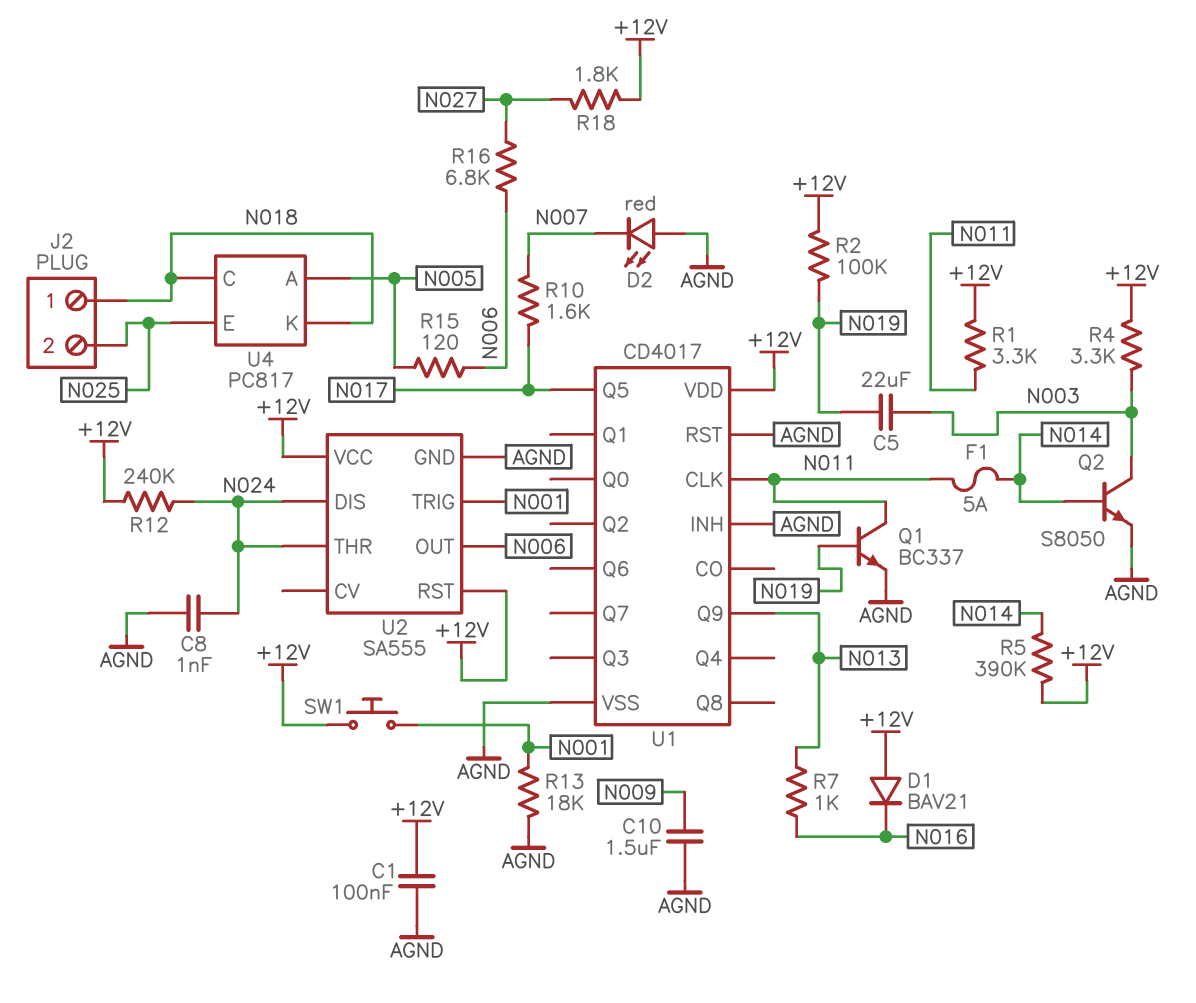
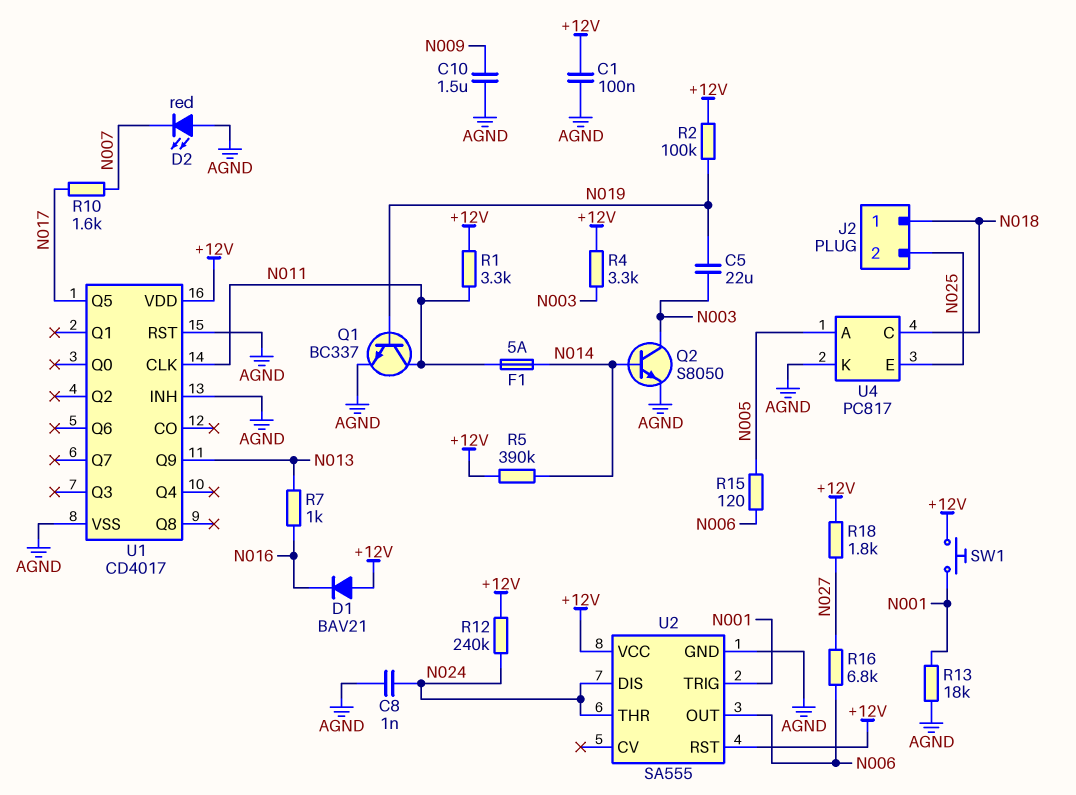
U4 pin K: N018 -> AGND

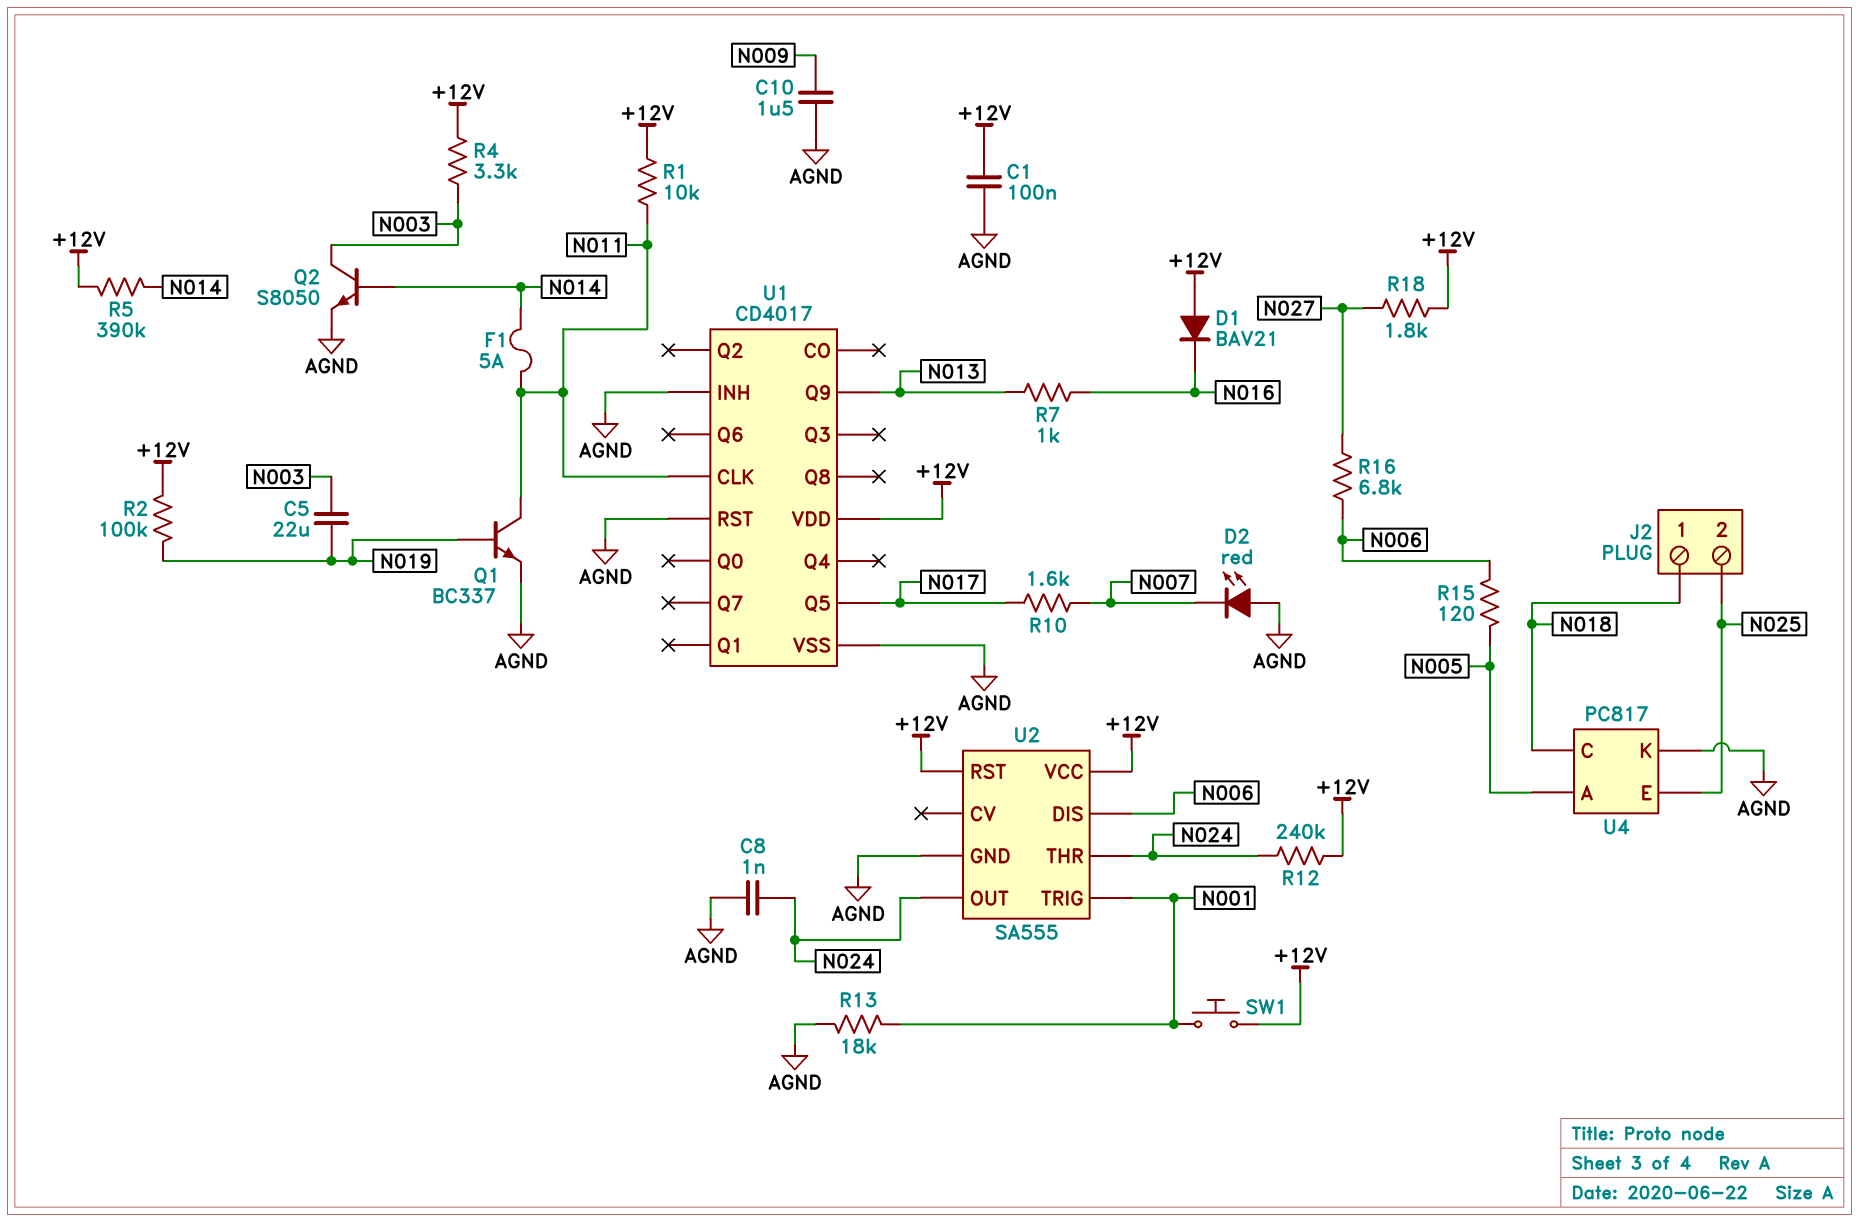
R1: 3.3k (+12V, N011) -> 10k (+12V, N011)
U2 pin DIS: N024 -> N006
U2 pin OUT: N006 -> N024

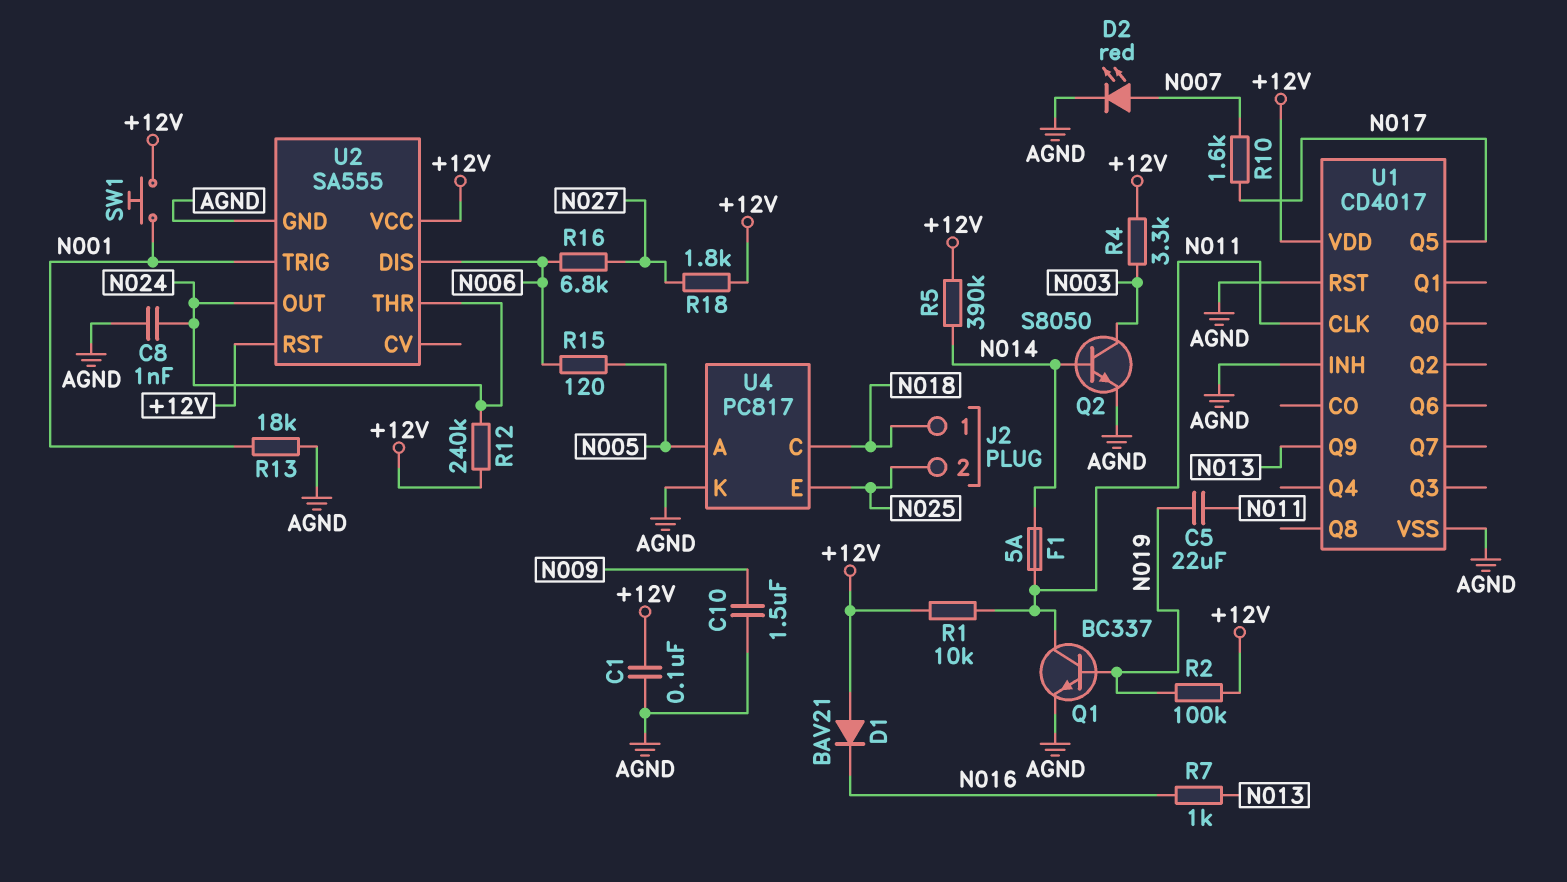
C5: 22uF (N003, N019) -> 22uF (N011, N019)
D2: LED red (A AGND, K N007) -> LED red (A N007, K AGND)

